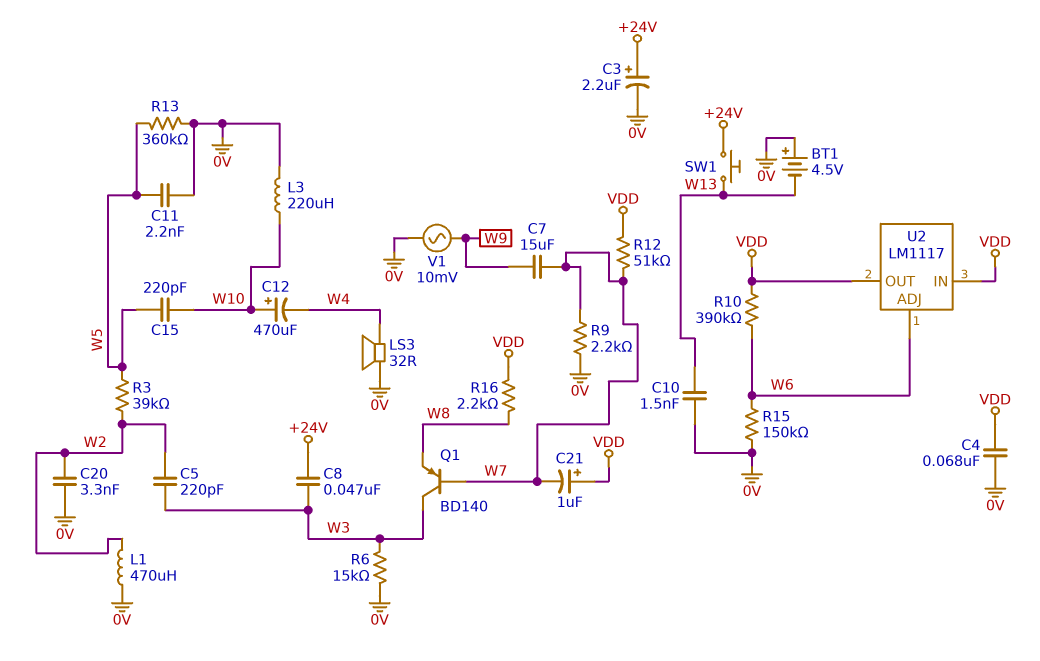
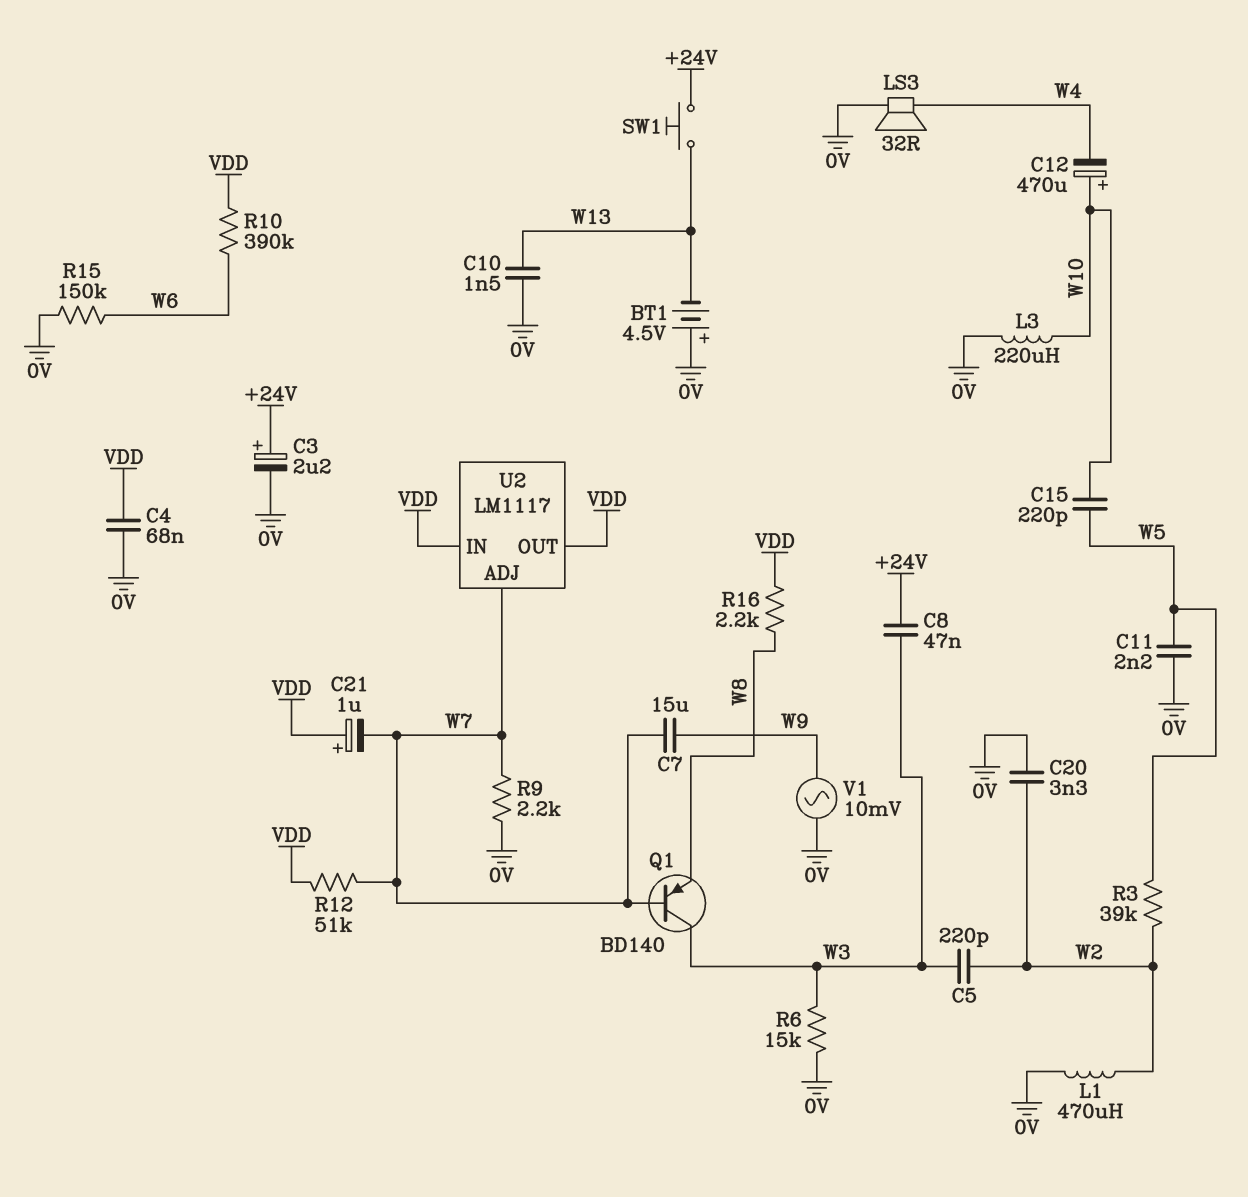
R13: 360k (0V, W5) -> none
U2 pin ADJ: W6 -> W7

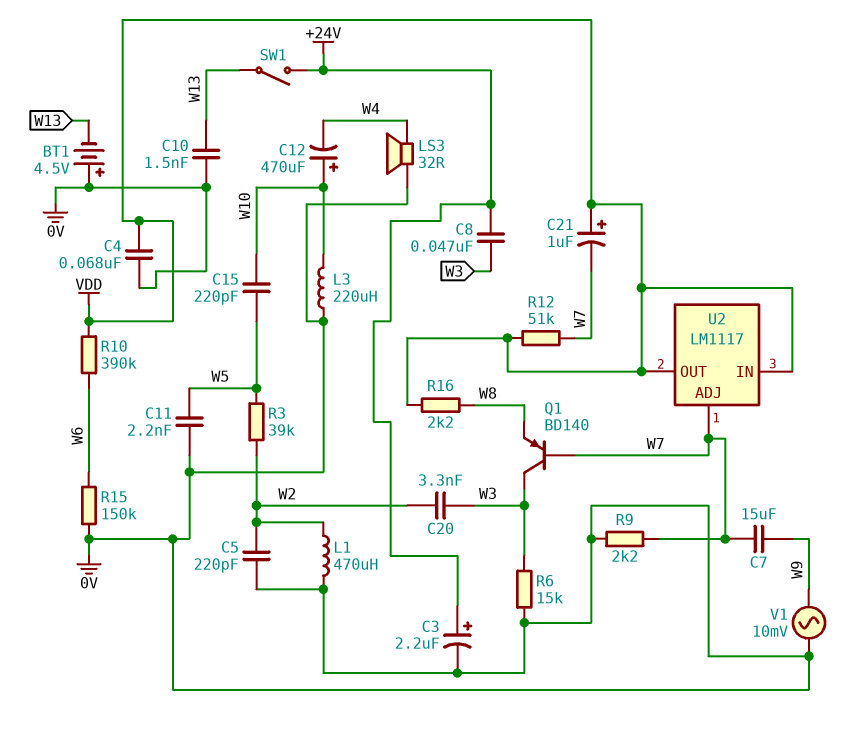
C5: 220pF (W2, W3) -> 220pF (0V, W2)
C20: 3.3nF (0V, W2) -> 3.3nF (W2, W3)
SW1: button (+24V, W13) -> switch (+24V, W13)

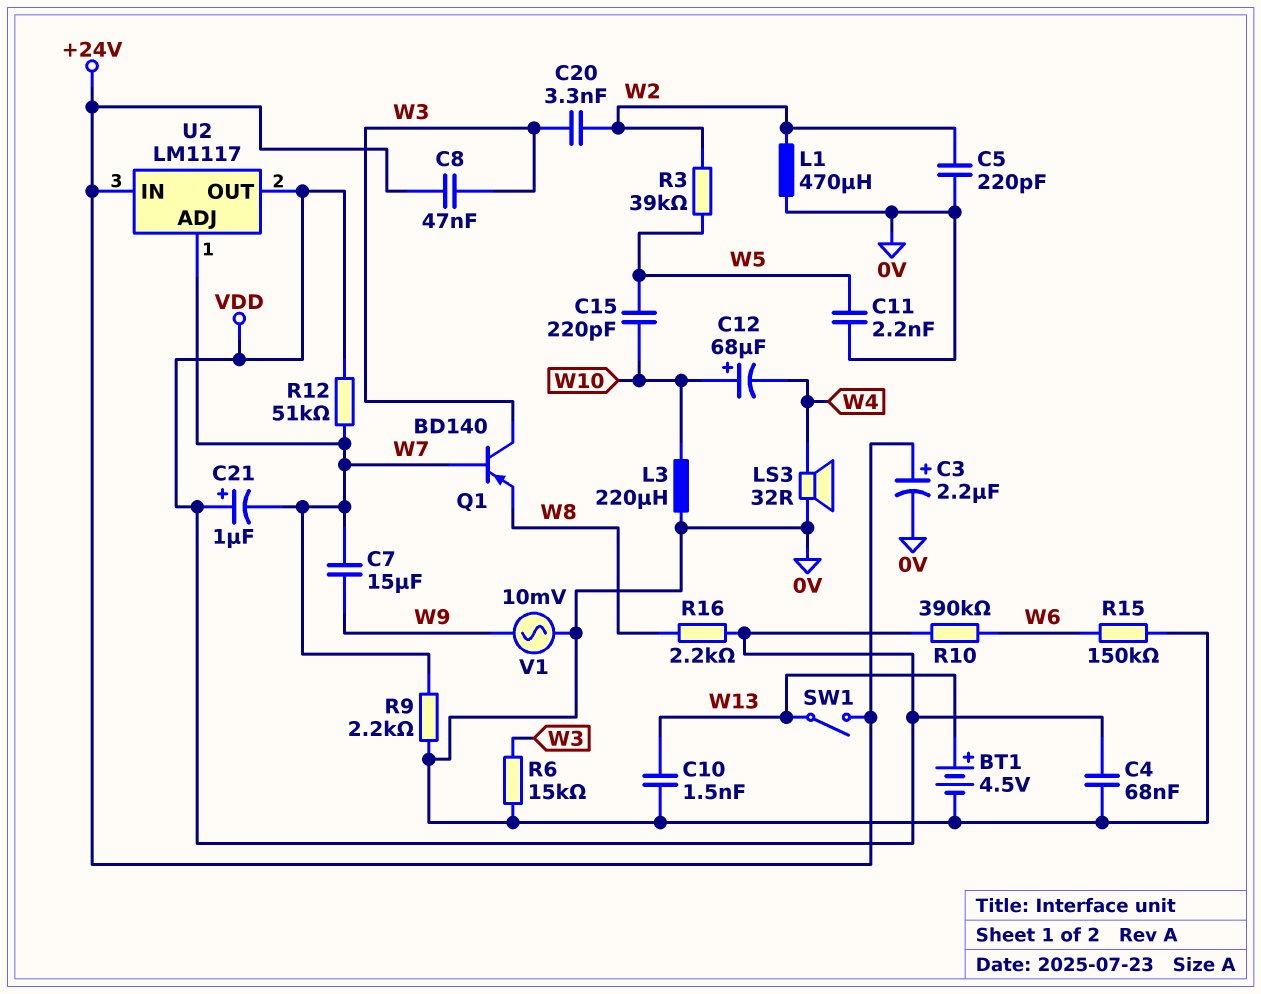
BT1: 4.5V (plus 0V, minus W13) -> 4.5V (plus W13, minus 0V)
C12: 470uF (plus W10, minus W4) -> 68uF (plus W10, minus W4)
U2 pin IN: VDD -> +24V

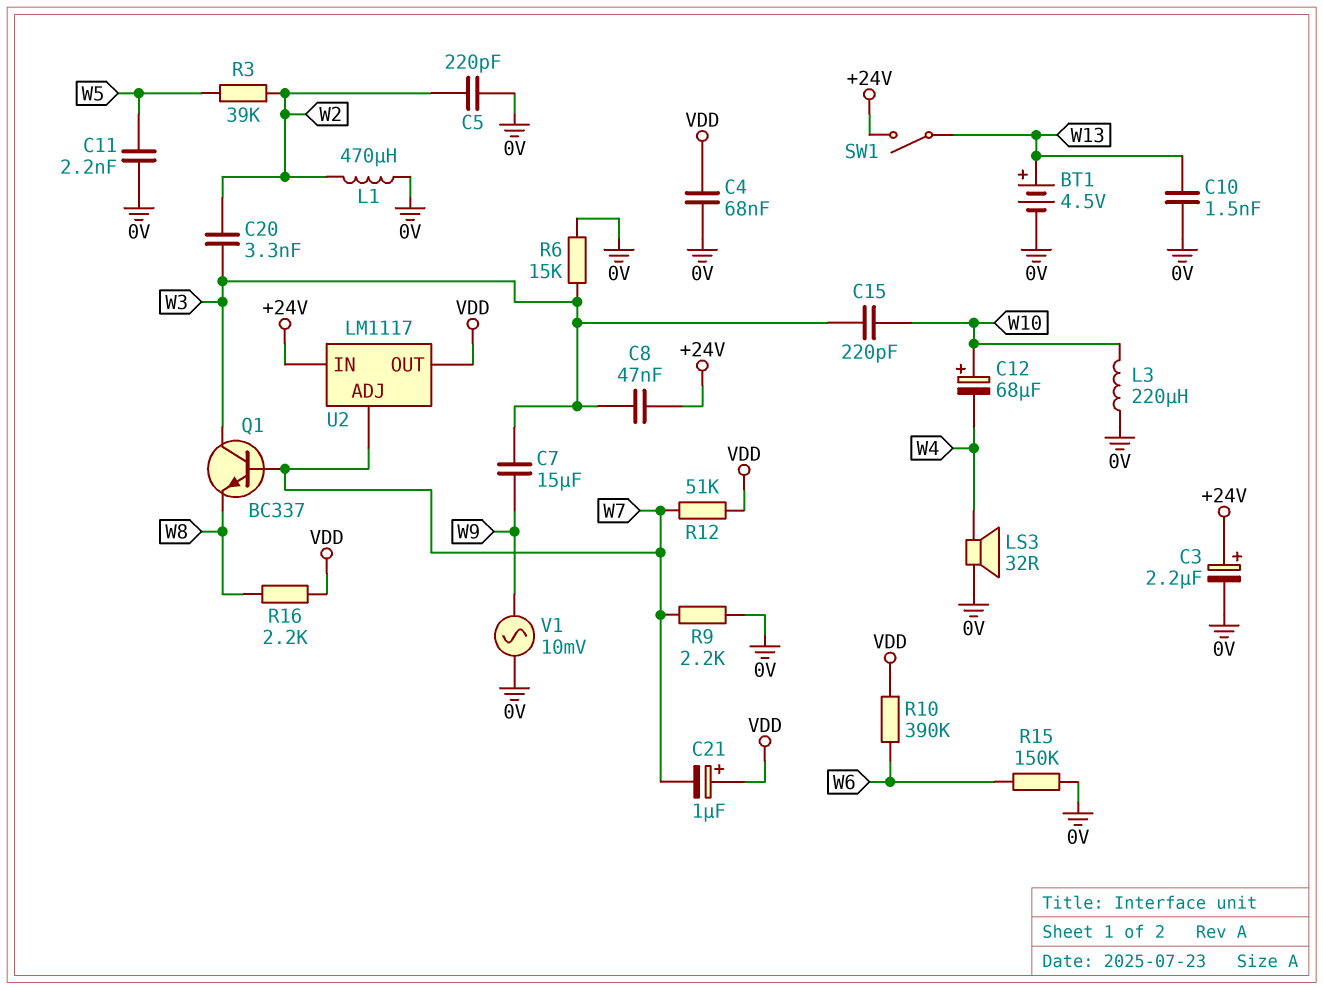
C7: 15uF (W7, W9) -> 15uF (W3, W9)
C15: 220pF (W5, W10) -> 220pF (W3, W10)
Q1: PNP BD140 (B W7, C W3, E W8) -> NPN BC337 (B W7, C W3, E W8)

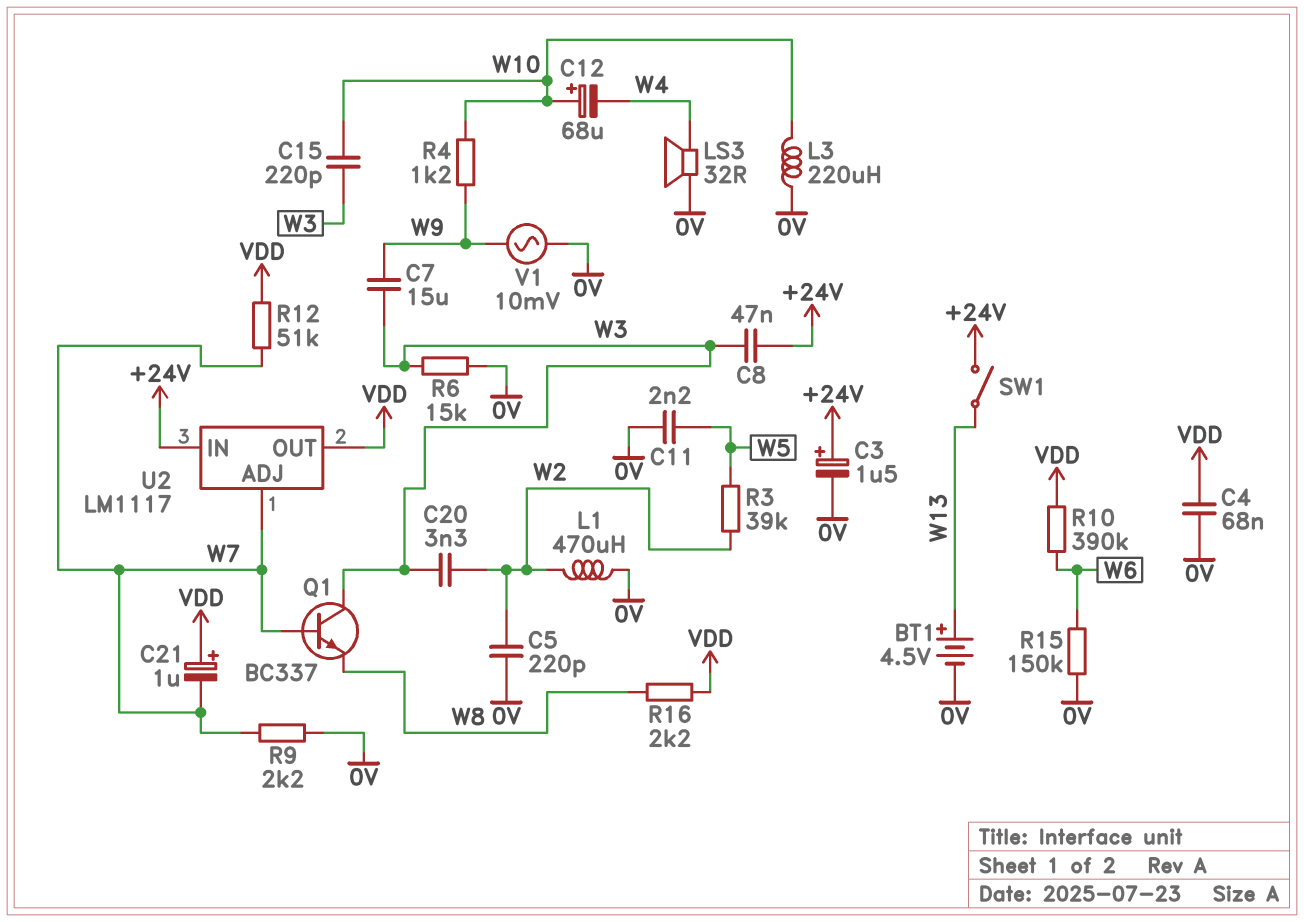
C3: 2.2uF (plus +24V, minus 0V) -> 1.5uF (plus +24V, minus 0V)
C10: 1.5nF (0V, W13) -> none
R4: none -> 1.2k (W9, W10)

